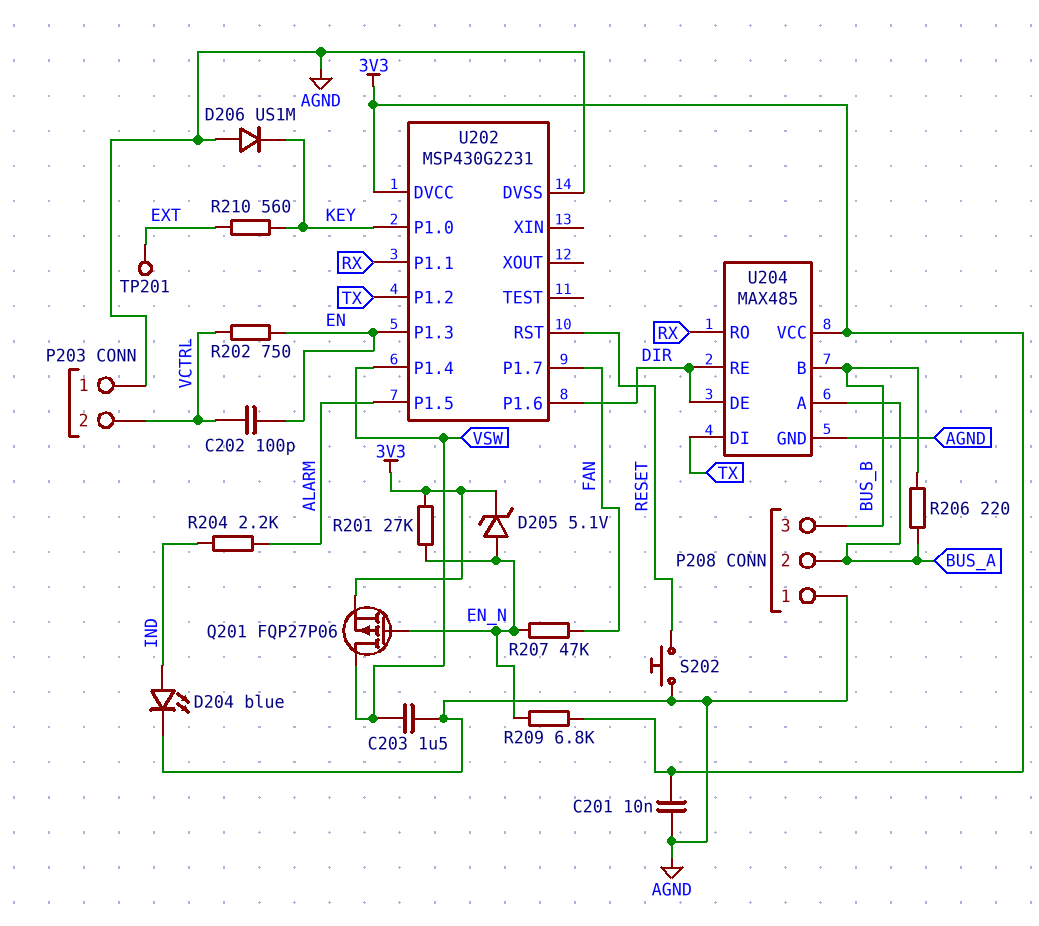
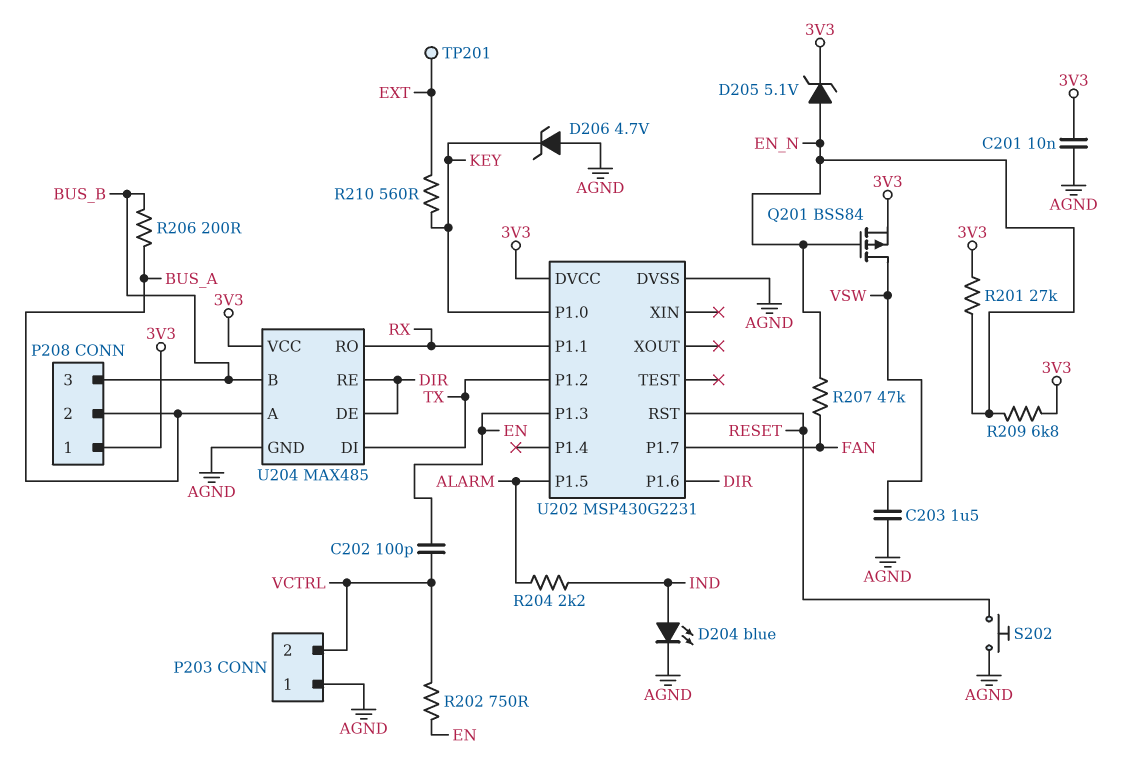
D206: diode US1M (A AGND, K KEY) -> zener 4.7V (A AGND, K KEY)
P208 pin 1: AGND -> 3V3
Q201: PMOS FQP27P06 (G EN_N, D VSW, S 3V3) -> PMOS BSS84 (G EN_N, D VSW, S 3V3)
R206: 220 (BUS_A, BUS_B) -> 200 (BUS_A, BUS_B)
U202 pin P1.4: VSW -> none

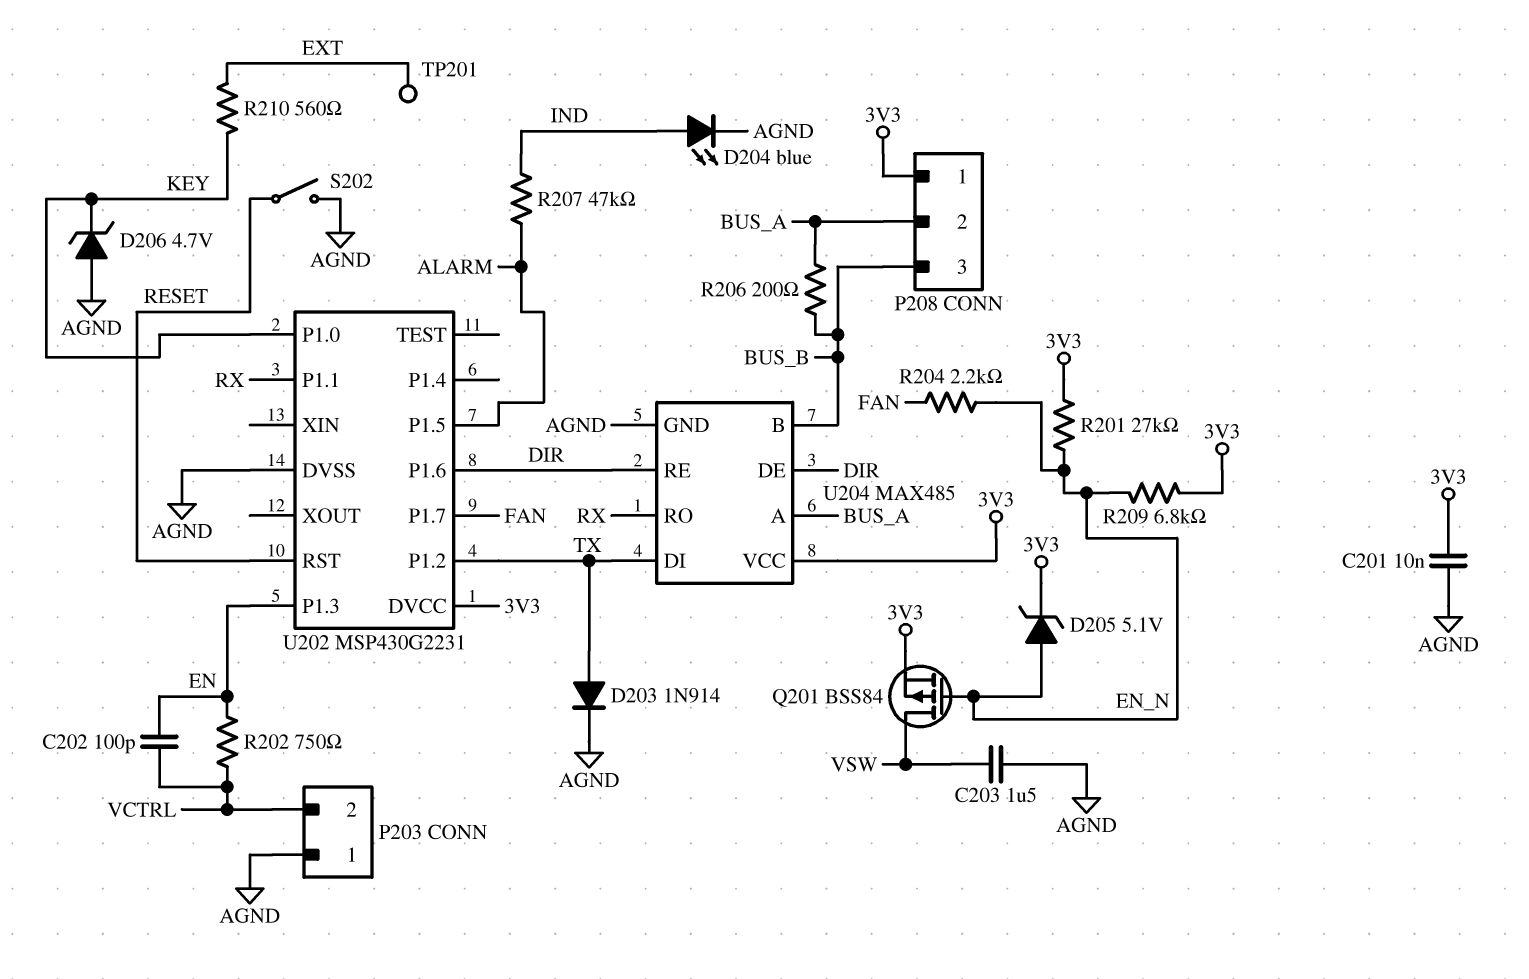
D203: none -> diode 1N914 (A TX, K AGND)
R204: 2.2k (ALARM, IND) -> 2.2k (EN_N, FAN)
R207: 47k (EN_N, FAN) -> 47k (ALARM, IND)
S202: button (AGND, RESET) -> switch (AGND, RESET)

